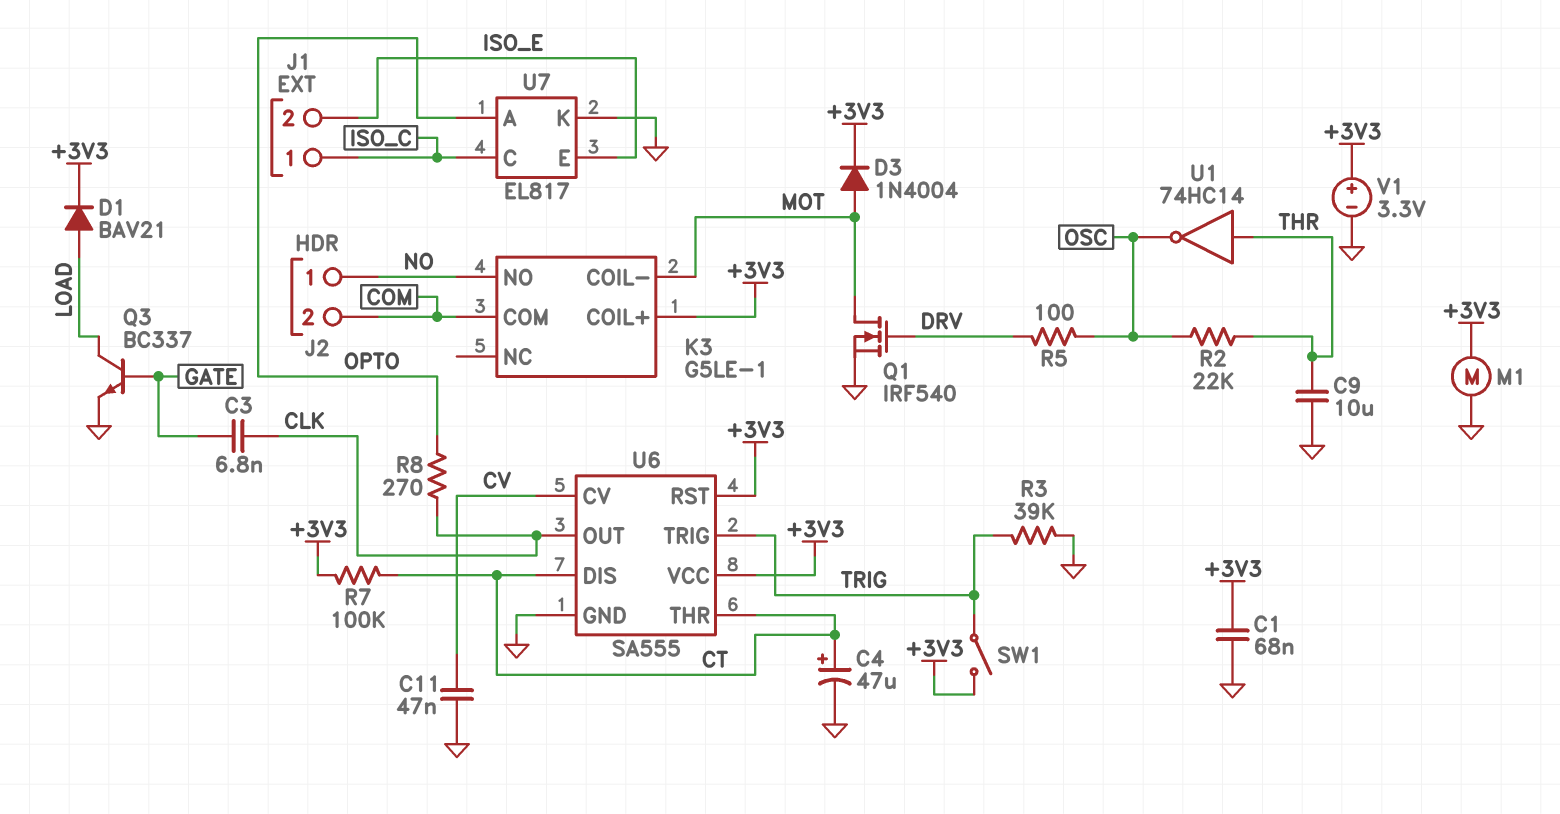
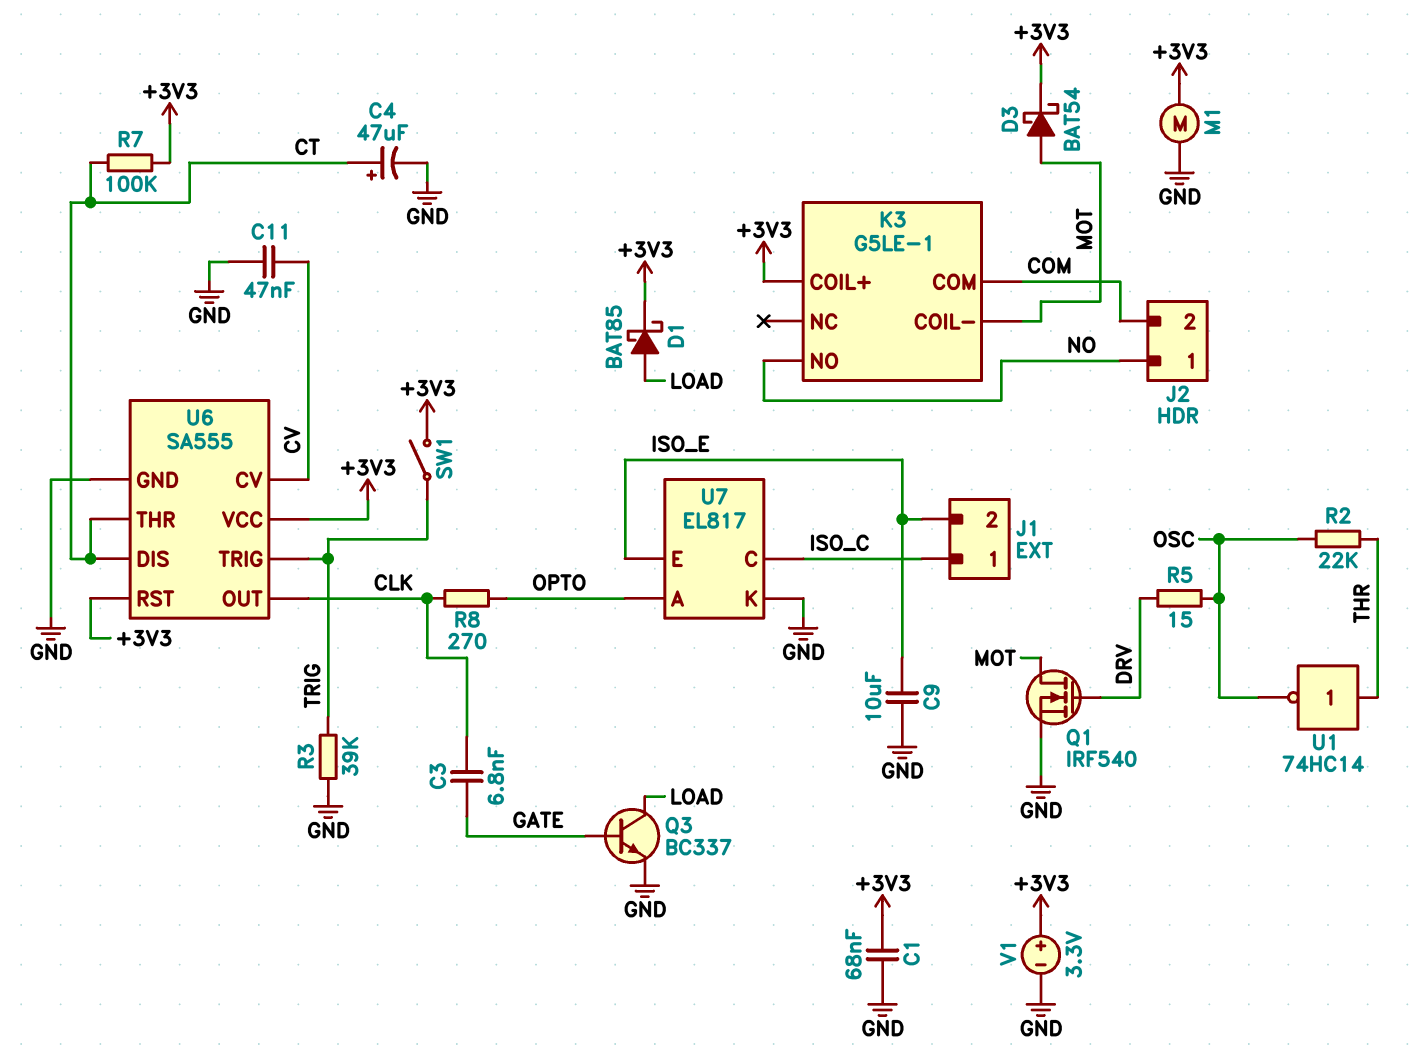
C9: 10uF (GND, THR) -> 10uF (GND, ISO_E)
D1: diode BAV21 (A LOAD, K +3V3) -> schottky BAT85 (A LOAD, K +3V3)
D3: diode 1N4004 (A MOT, K +3V3) -> schottky BAT54 (A MOT, K +3V3)
R5: 100 (DRV, OSC) -> 15 (DRV, OSC)

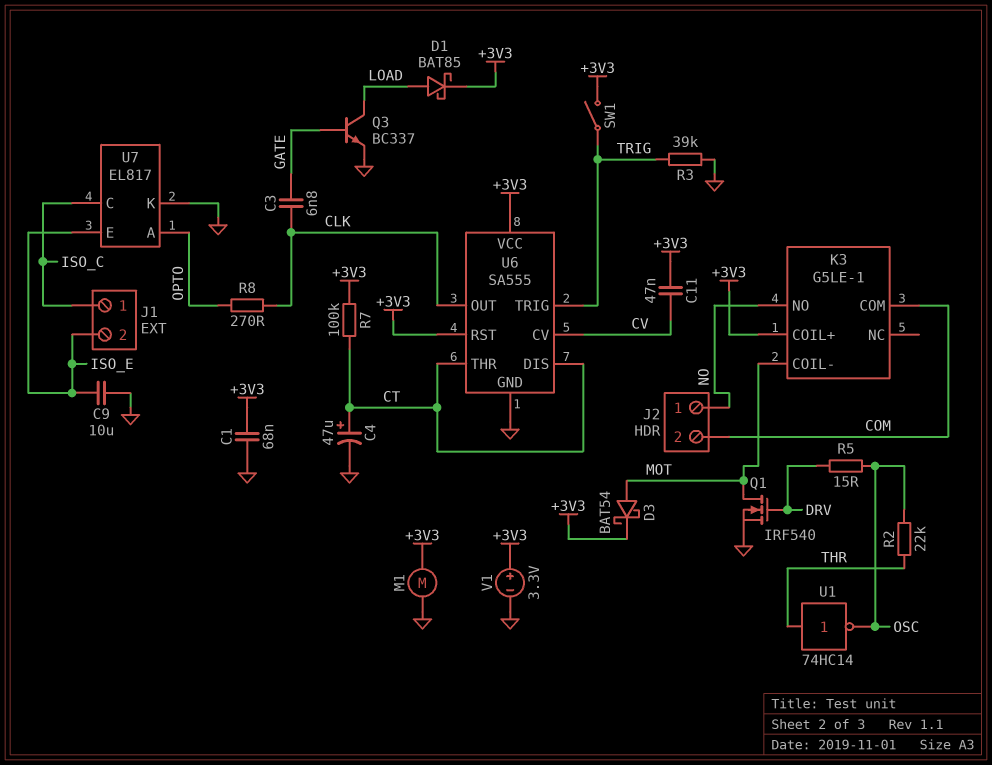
C11: 47nF (CV, GND) -> 47nF (+3V3, CV)

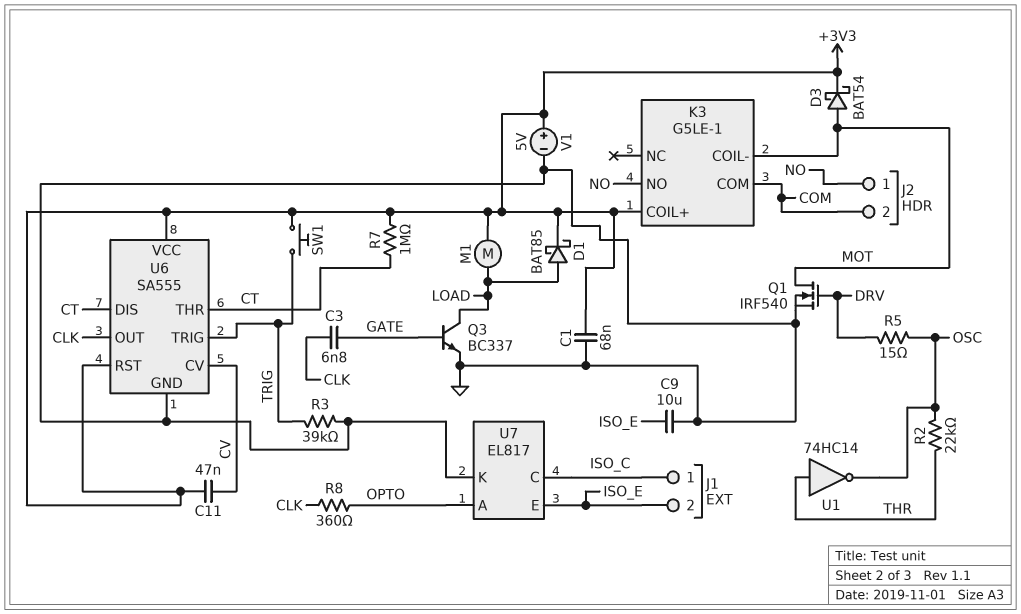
C4: 47uF (plus CT, minus GND) -> none
M1: motor (+3V3, GND) -> motor (+3V3, LOAD)
R7: 100k (+3V3, CT) -> 1M (+3V3, CT)
R8: 270 (CLK, OPTO) -> 360 (CLK, OPTO)
SW1: switch (+3V3, TRIG) -> button (+3V3, TRIG)
V1: 3.3V (plus +3V3, minus GND) -> 5V (plus +3V3, minus GND)

